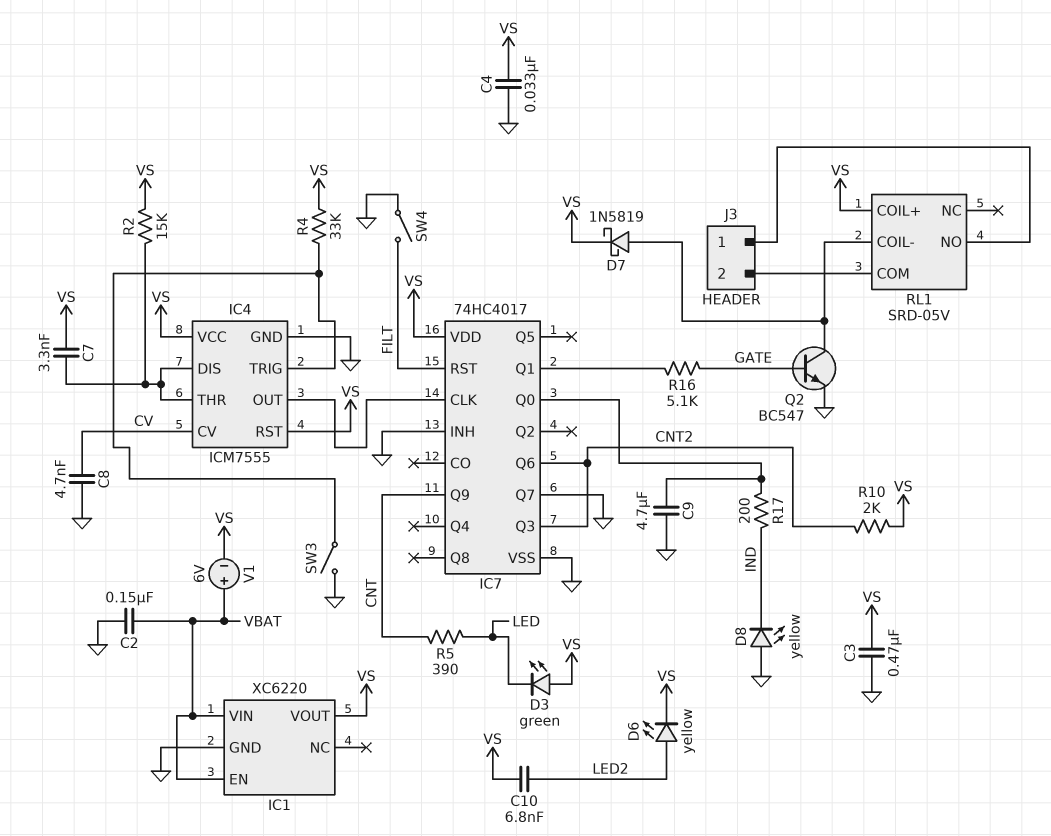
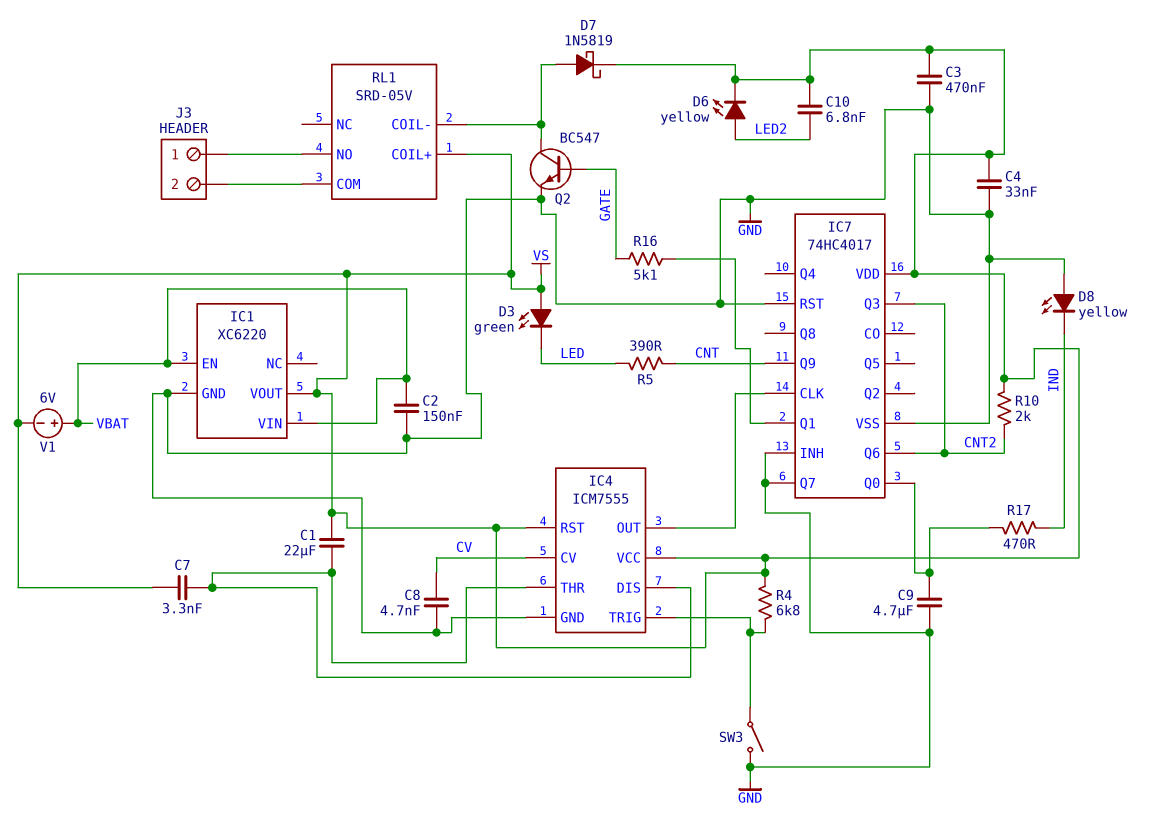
C1: none -> 22uF (IC4/DIS, VS)
IC7 pin RST: FILT -> GND
R2: 15k (IC4/DIS, VS) -> none
R4: 33k (IC4/TRIG, VS) -> 6.8k (IC4/TRIG, VS)
R17: 200 (IC7/Q0, IND) -> 470 (IC7/Q0, IND)
SW4: switch (FILT, GND) -> none

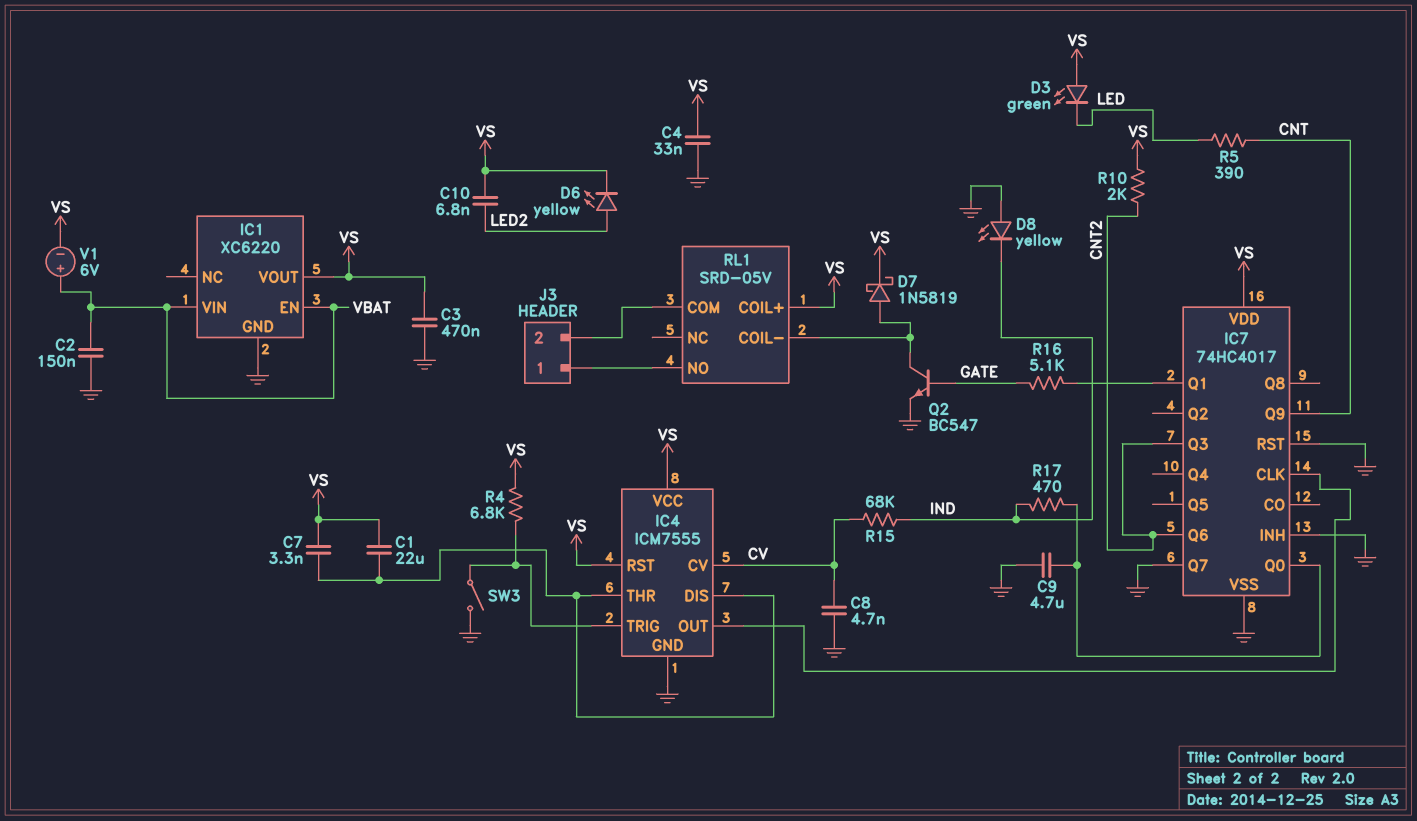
R15: none -> 68k (CV, IND)

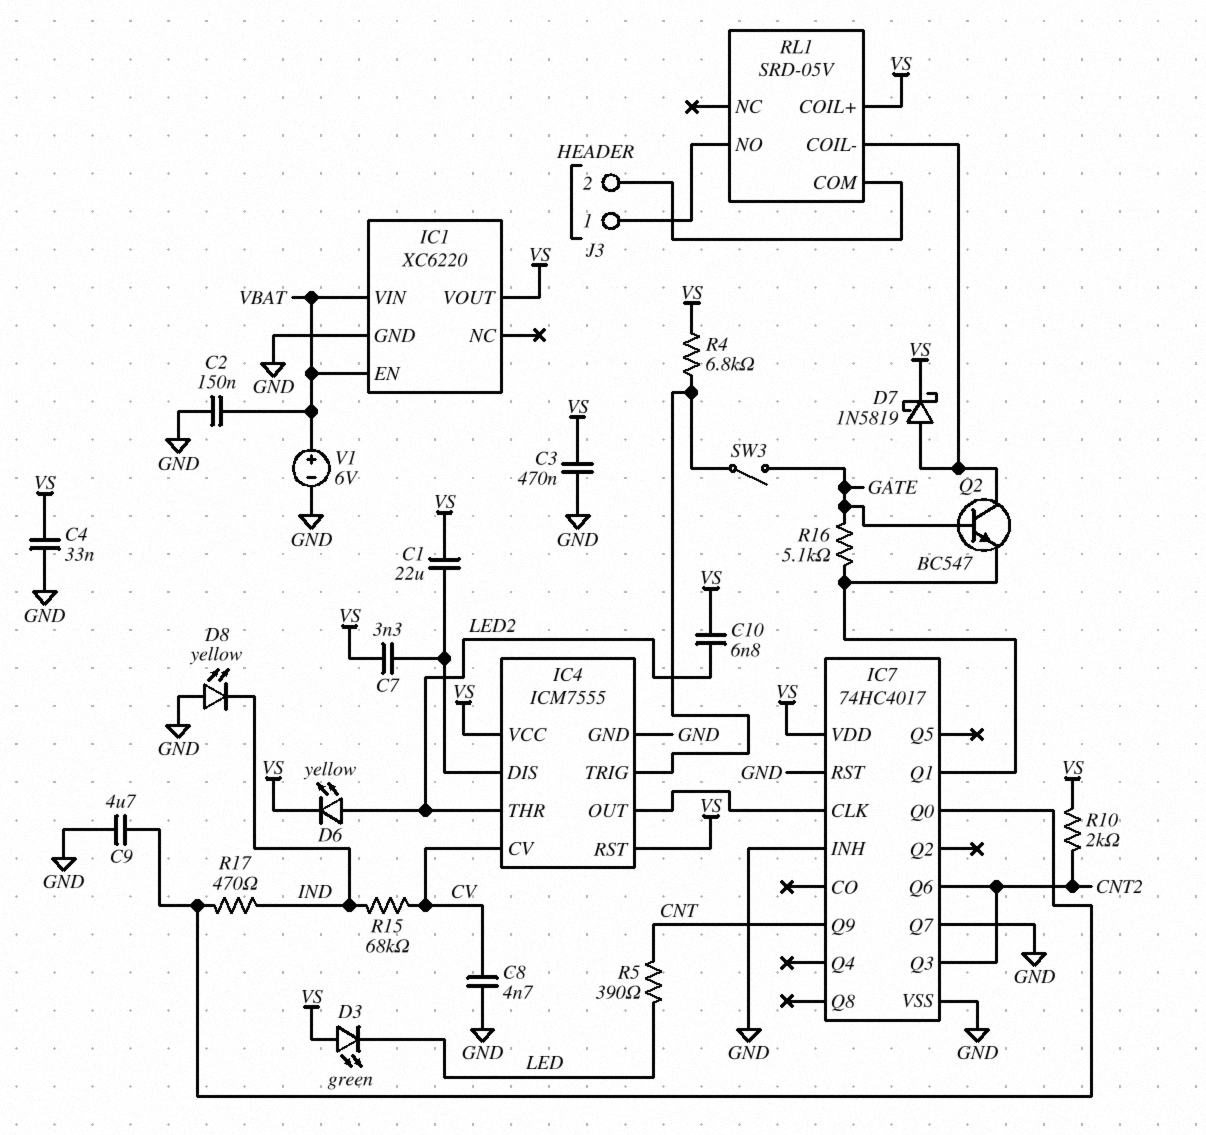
IC4 pin THR: IC4/DIS -> LED2
Q2: NPN BC547 (B GATE, C RL1/COIL-, E GND) -> NPN BC547 (B GATE, C RL1/COIL-, E IC7/Q1)
SW3: switch (GND, IC4/TRIG) -> switch (GATE, IC4/TRIG)
V1: 6V (plus VBAT, minus VS) -> 6V (plus VBAT, minus GND)

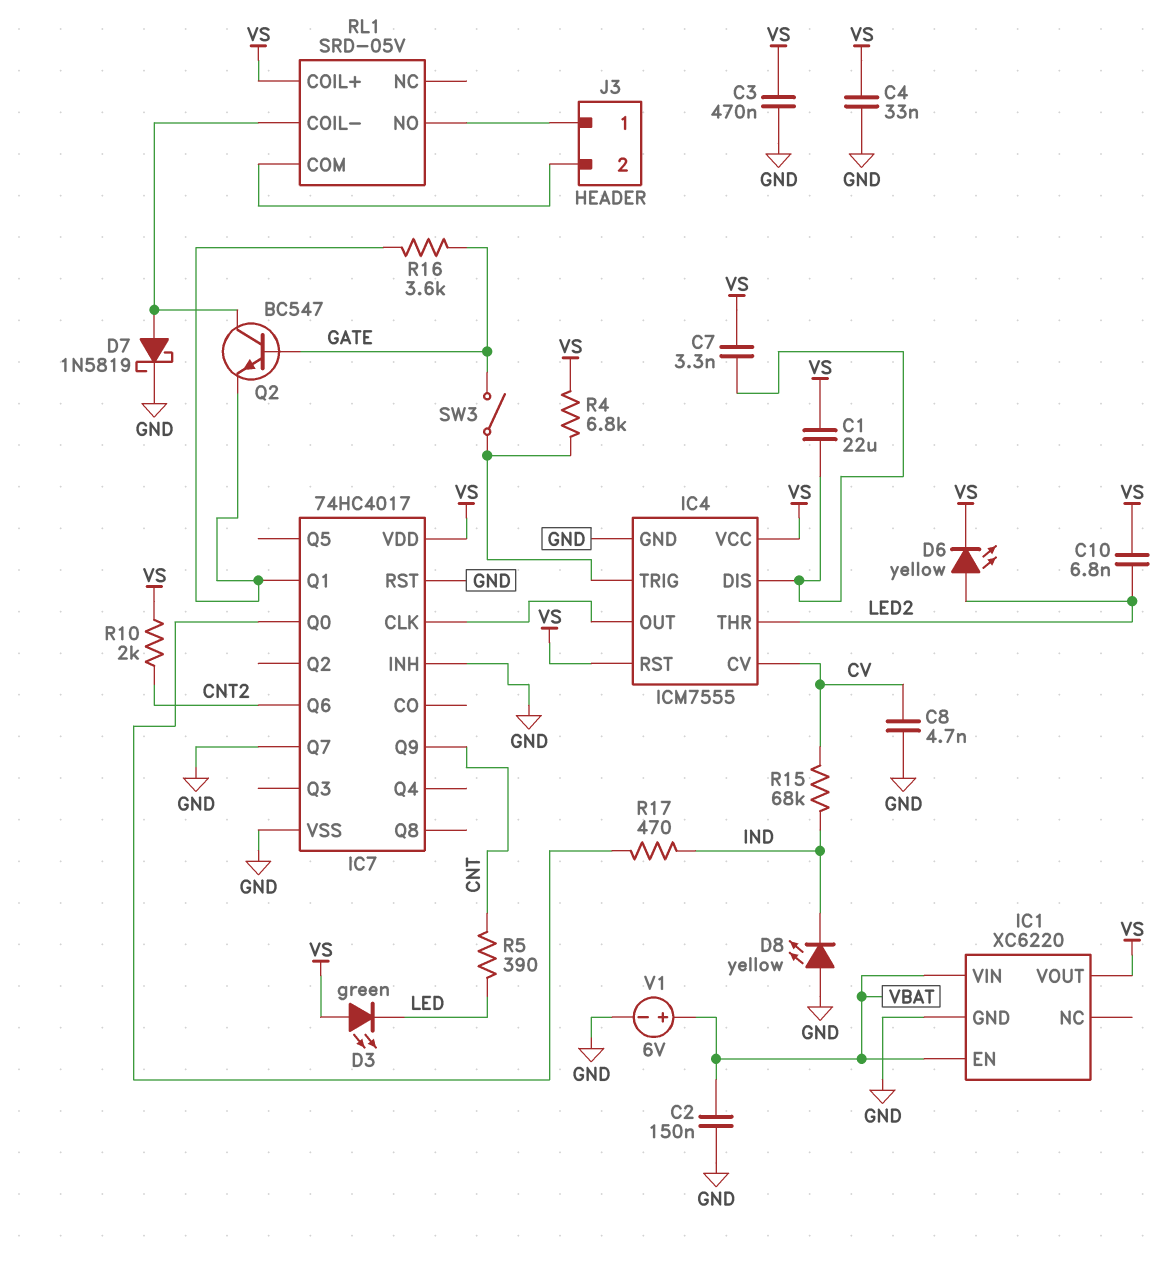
C9: 4.7uF (GND, IC7/Q0) -> none
D7: schottky 1N5819 (A RL1/COIL-, K VS) -> schottky 1N5819 (A RL1/COIL-, K GND)
IC7 pin Q3: CNT2 -> none
R16: 5.1k (GATE, IC7/Q1) -> 3.6k (GATE, IC7/Q1)

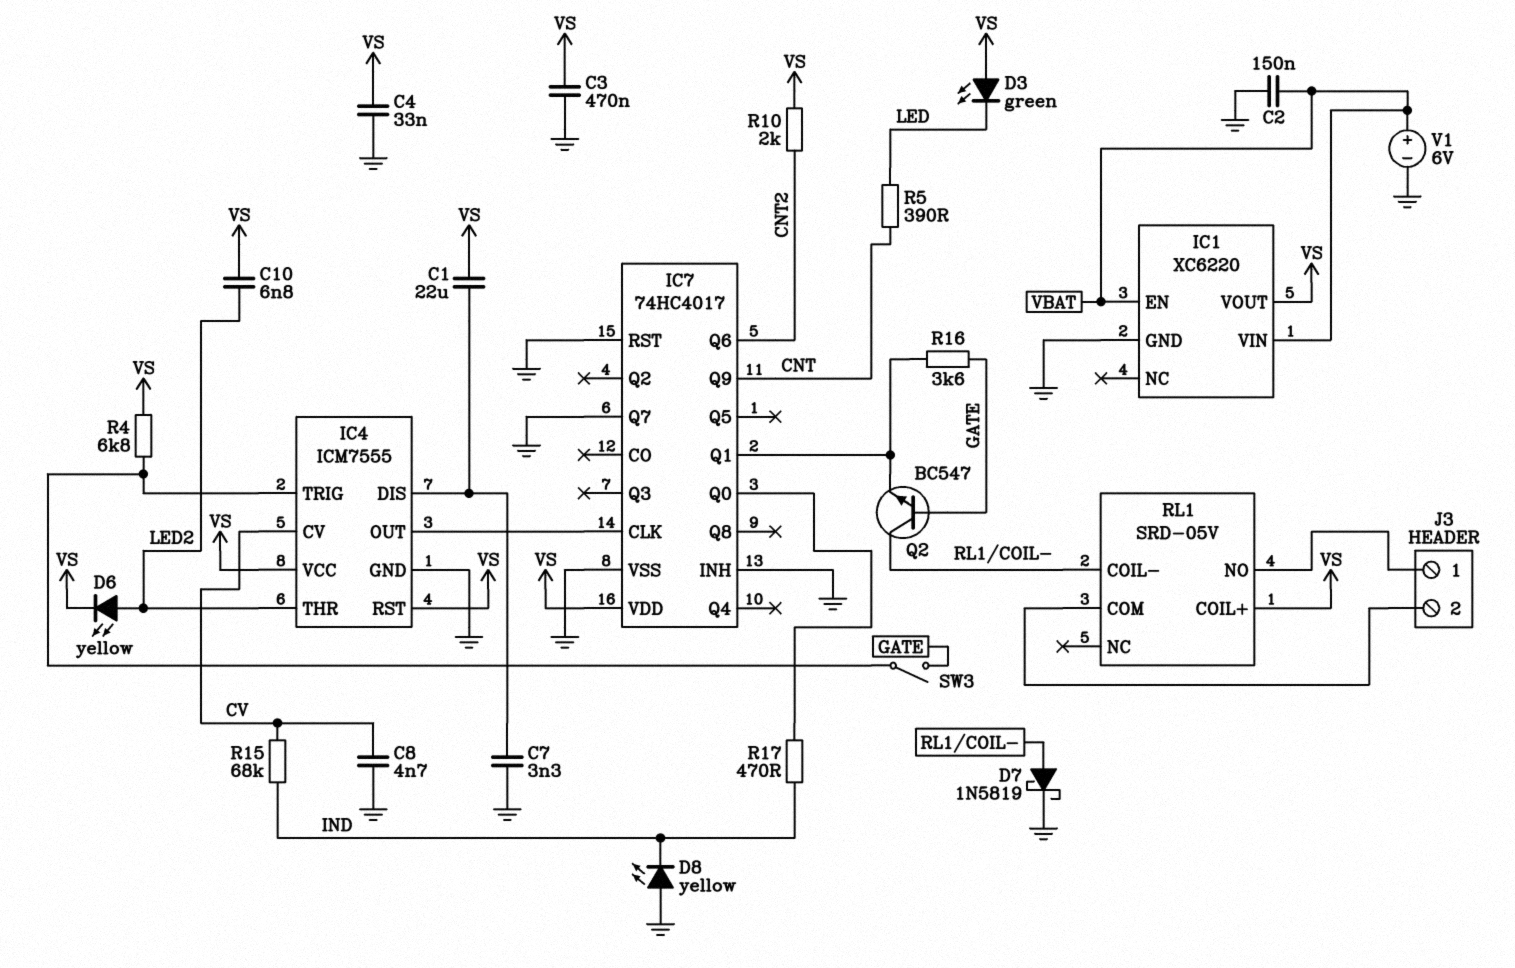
C7: 3.3nF (IC4/DIS, VS) -> 3.3nF (GND, IC4/DIS)

